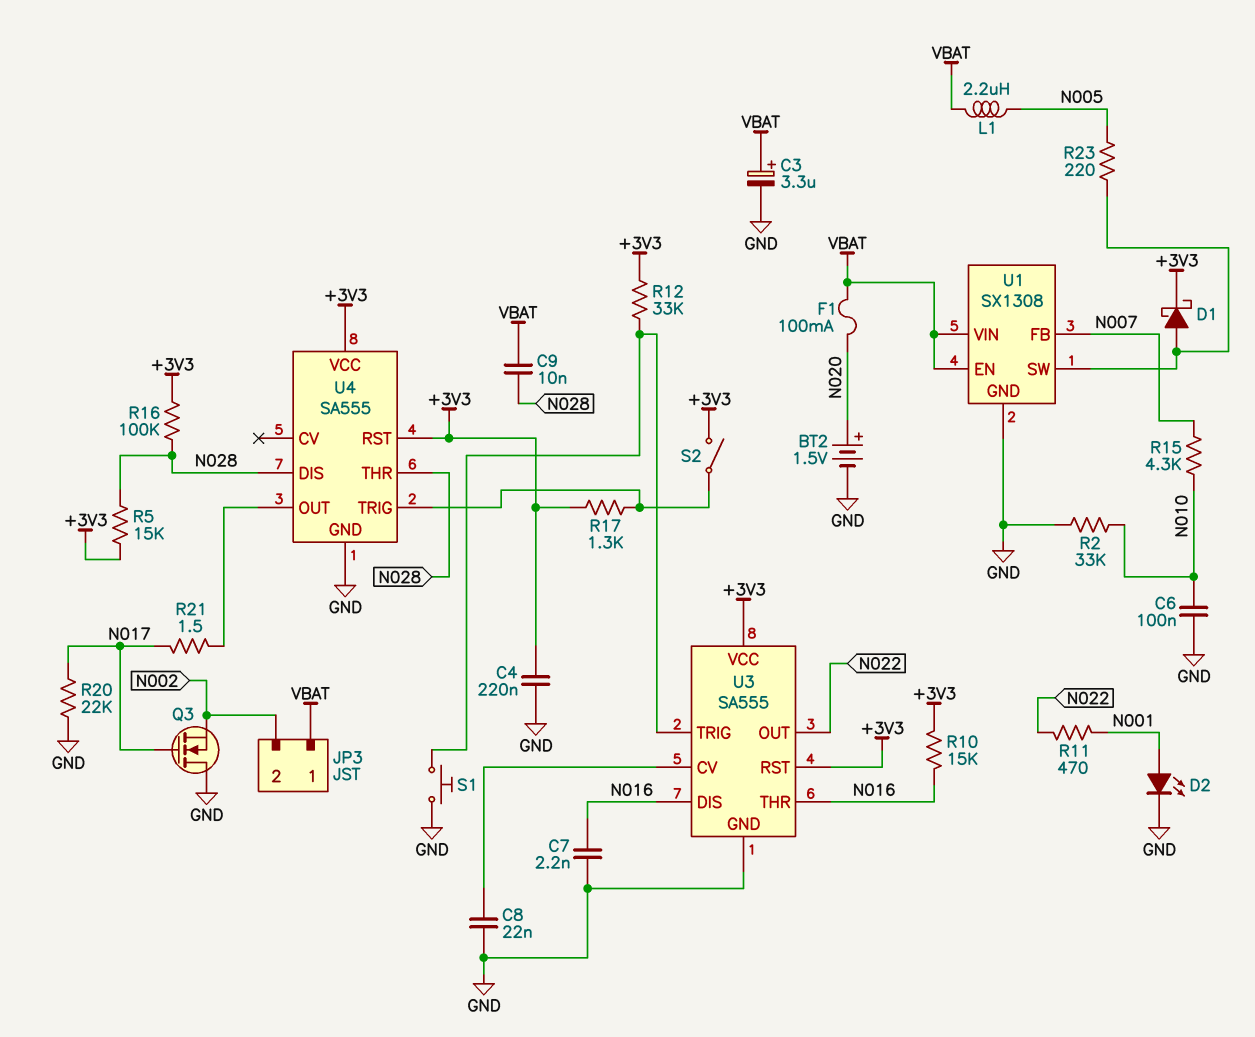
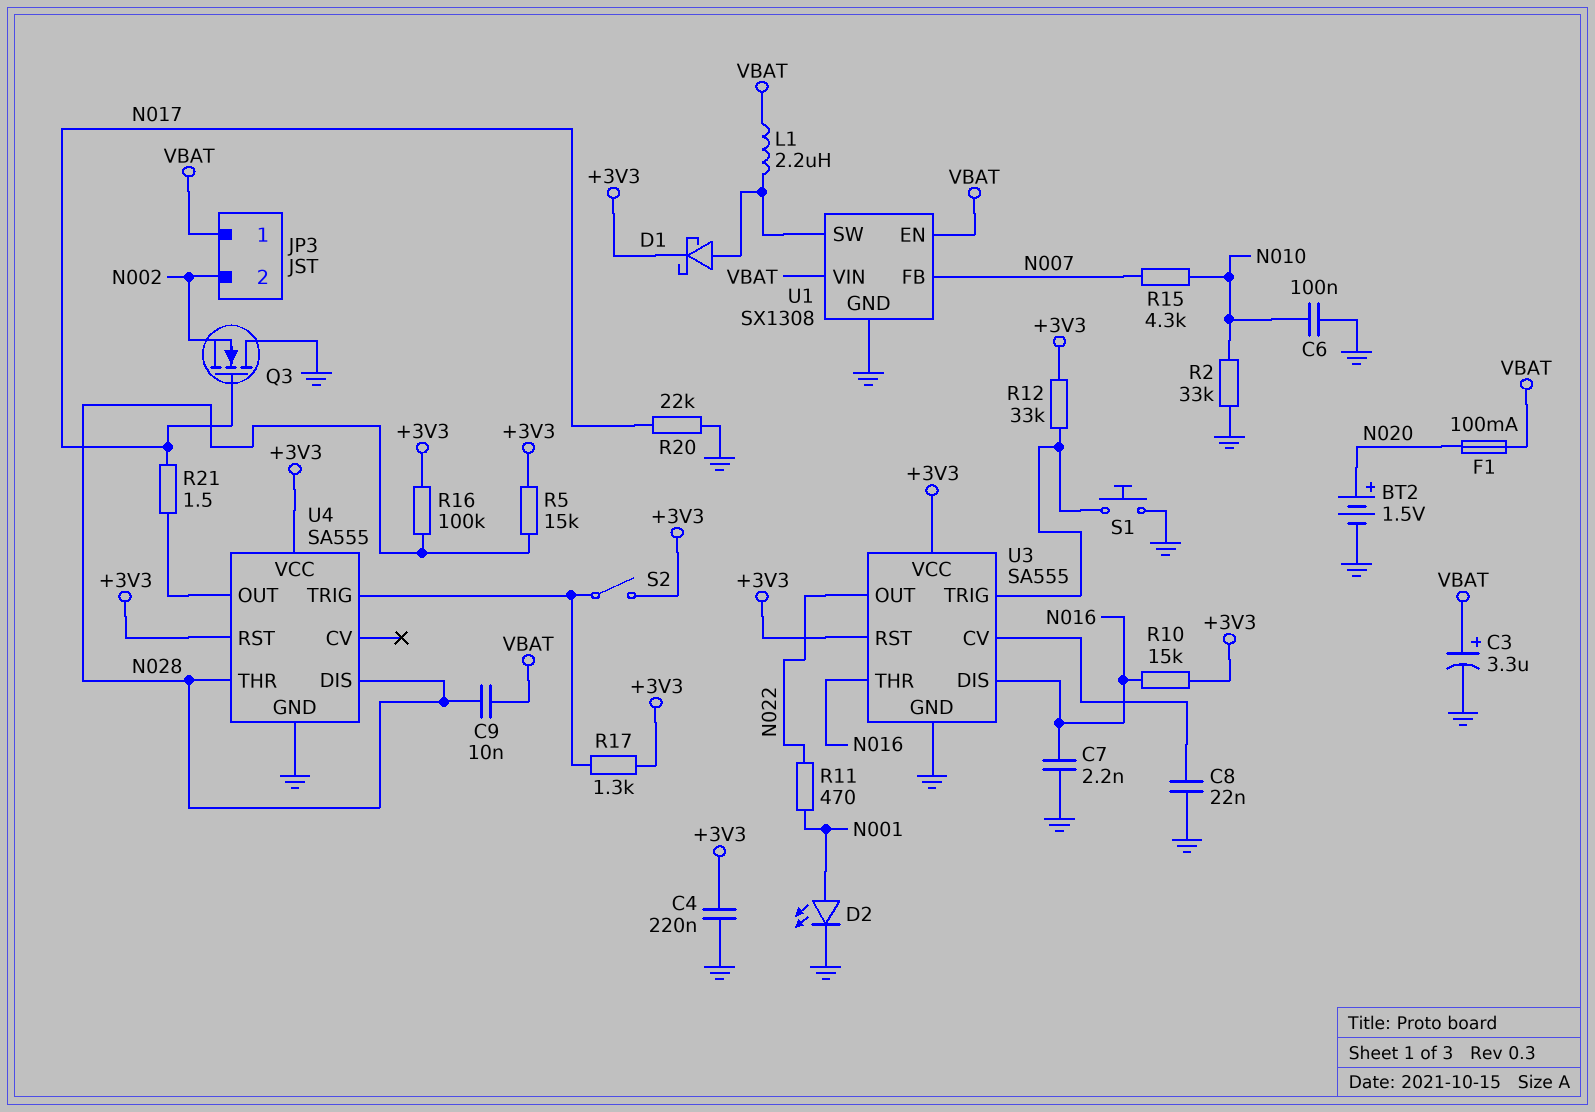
L1: 2.2uH (N005, VBAT) -> 2.2uH (U1/SW, VBAT)
R23: 220 (N005, U1/SW) -> none

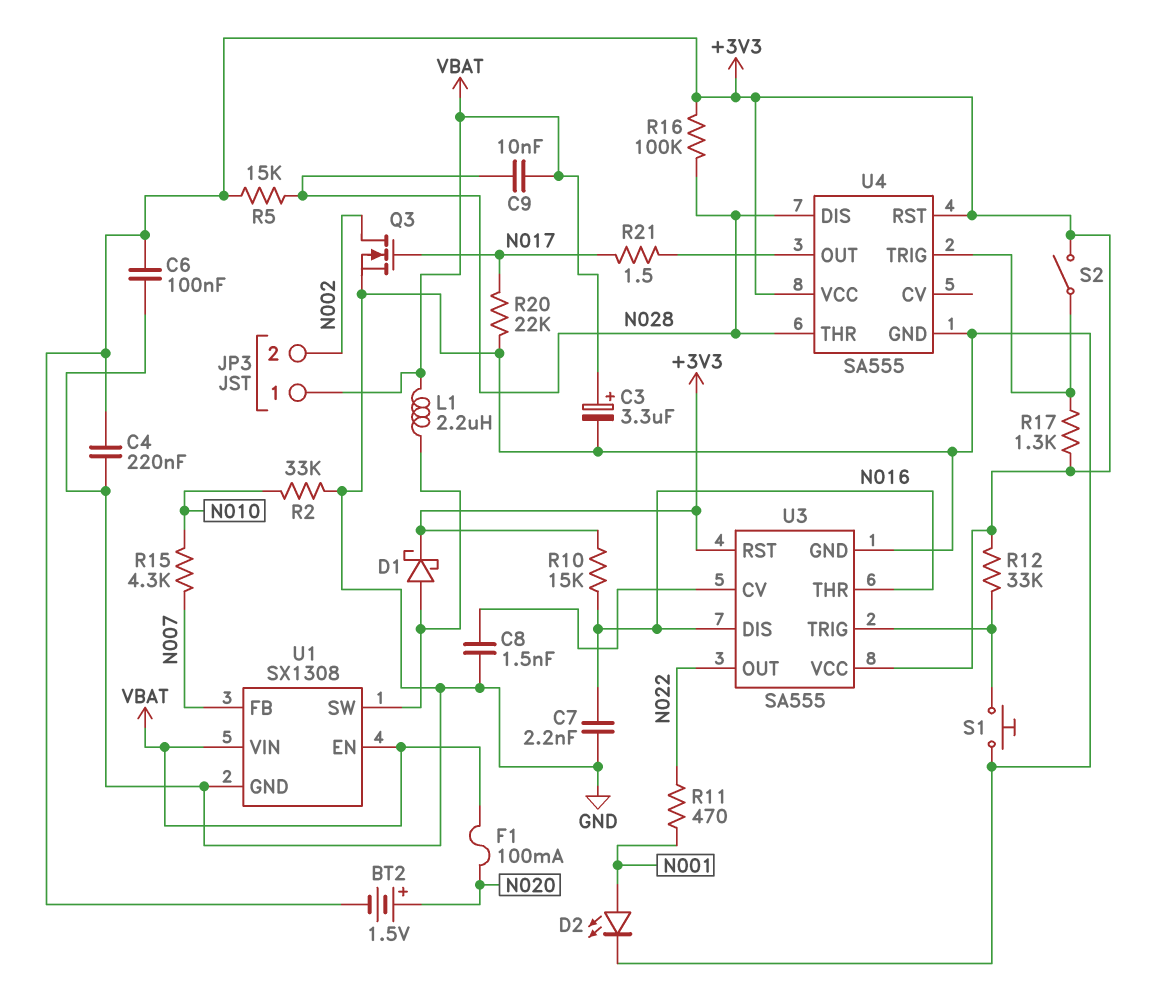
BT2: 1.5V (plus N020, minus GND) -> 1.5V (plus N020, minus +3V3)
C6: 100nF (GND, N010) -> 100nF (+3V3, GND)
C8: 22nF (GND, U3/CV) -> 1.5nF (GND, U3/CV)
Q3: NMOS (G N017, D GND, S N002) -> NMOS (G N017, D N002, S GND)

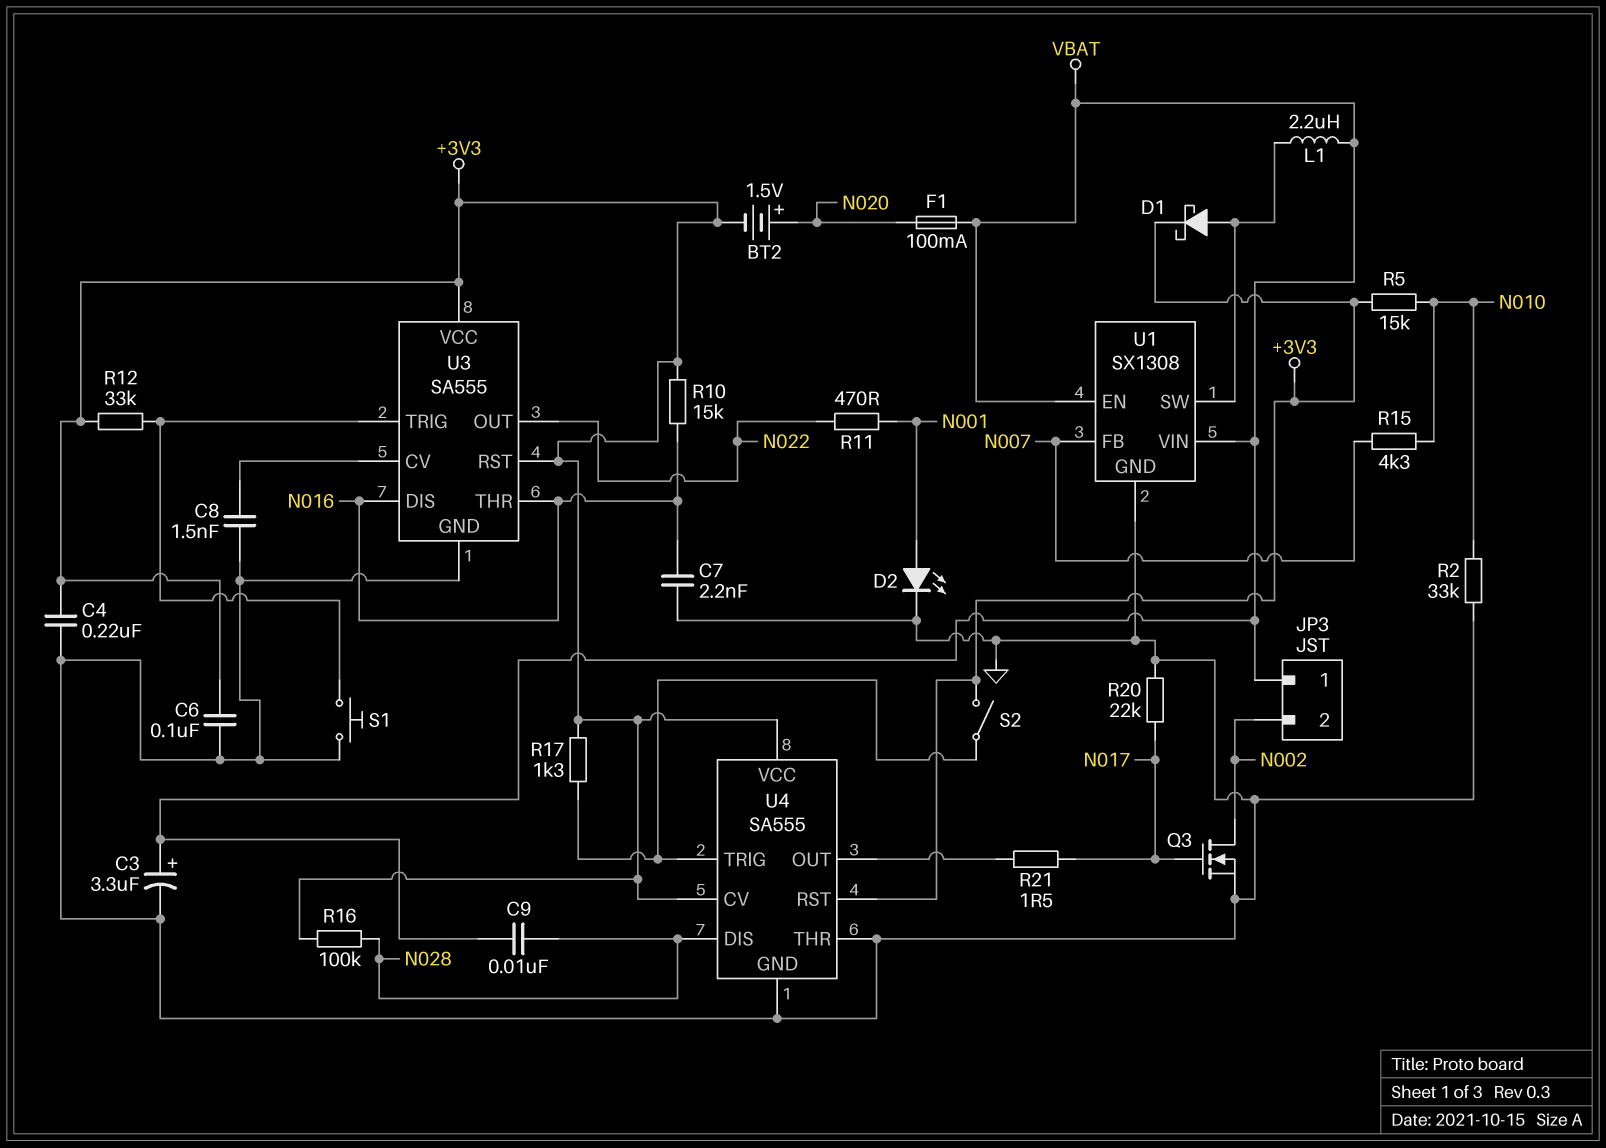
R5: 15k (+3V3, N028) -> 15k (+3V3, N010)
U4 pin CV: none -> +3V3
U4 pin THR: N028 -> GND

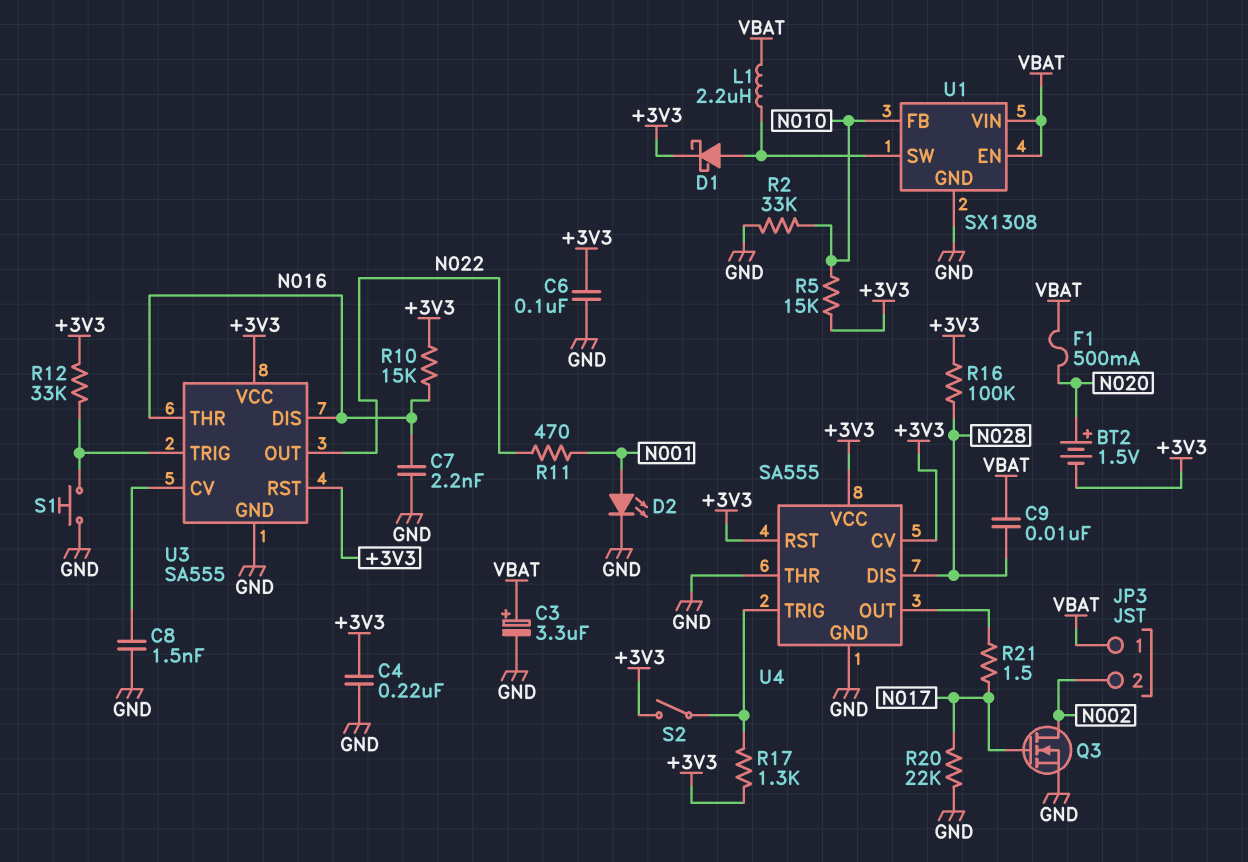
F1: 100mA (N020, VBAT) -> 500mA (N020, VBAT)
R15: 4.3k (N007, N010) -> none
U1 pin FB: N007 -> N010

